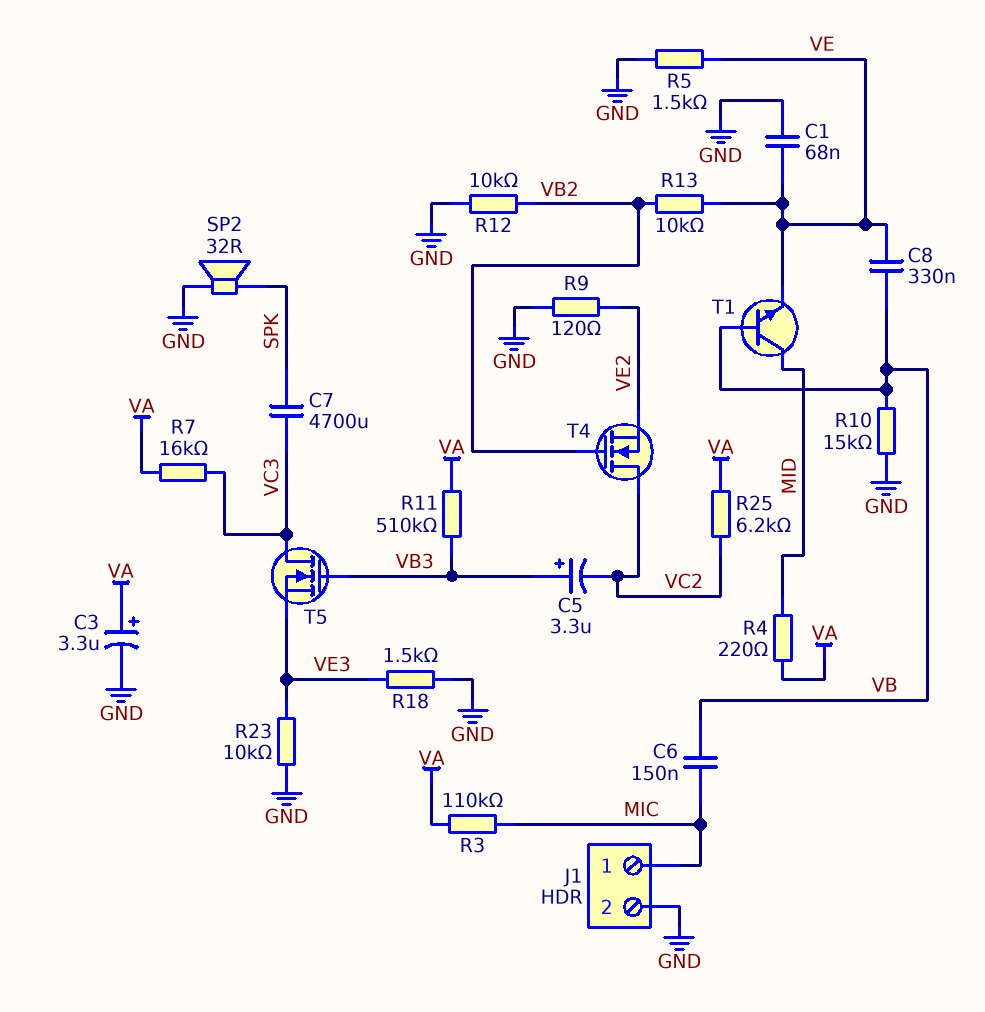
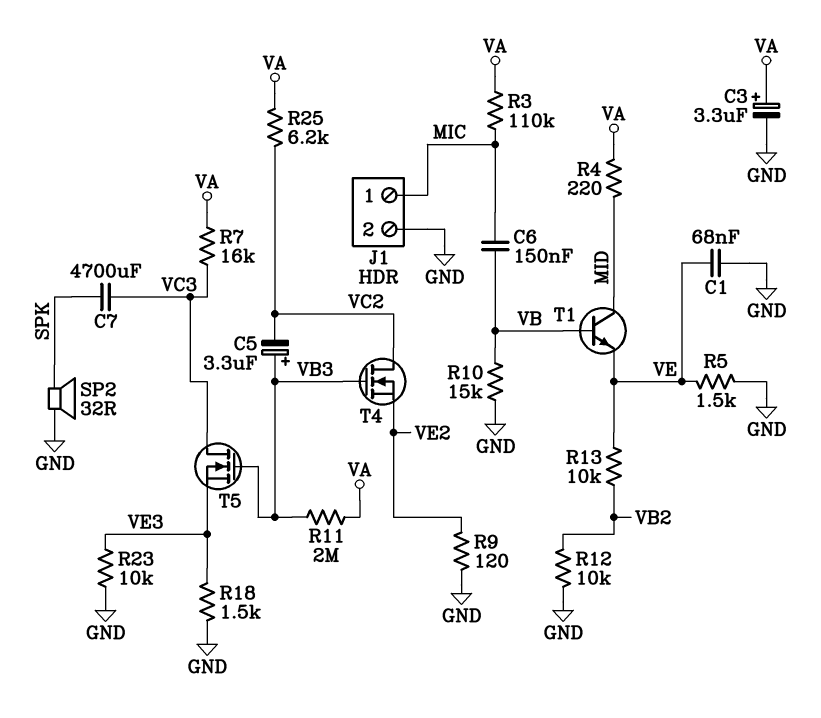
C8: 330nF (VB, VE) -> none
R11: 510k (VA, VB3) -> 2M (VA, VB3)
T4: NMOS (G VB2, D VC2, S VE2) -> NMOS (G VB3, D VC2, S VE2)

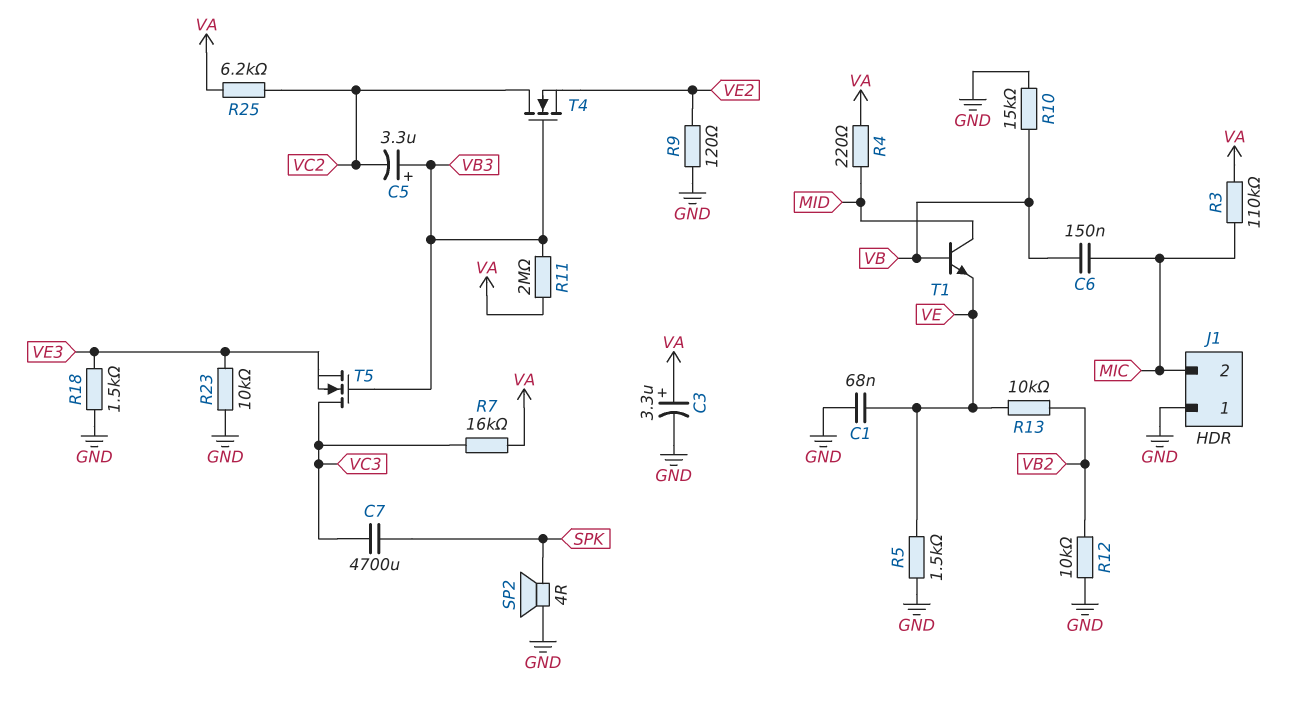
J1 pin 1: MIC -> GND
J1 pin 2: GND -> MIC
SP2: speaker 32R (GND, SPK) -> speaker 4R (GND, SPK)

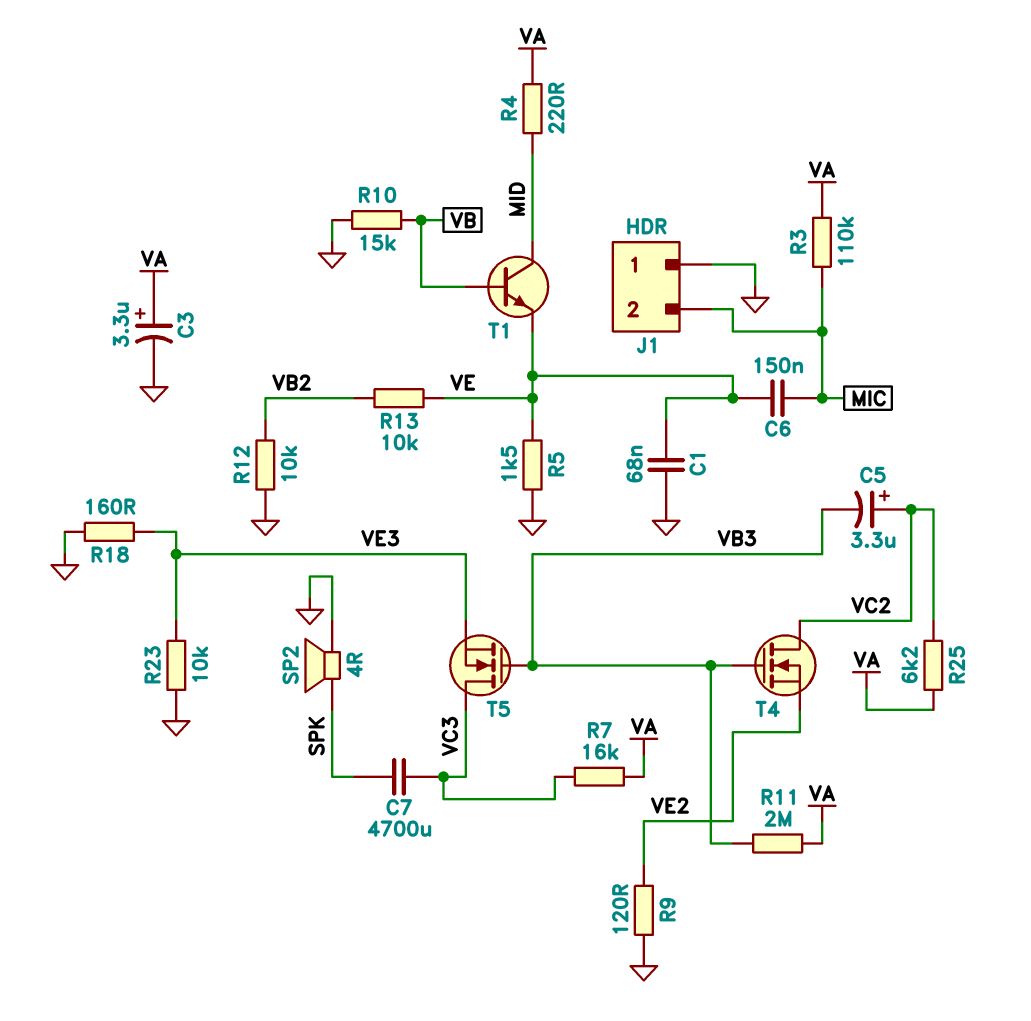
C5: 3.3uF (plus VB3, minus VC2) -> 3.3uF (plus VC2, minus VB3)
C6: 150nF (MIC, VB) -> 150nF (MIC, VE)
R18: 1.5k (GND, VE3) -> 160 (GND, VE3)

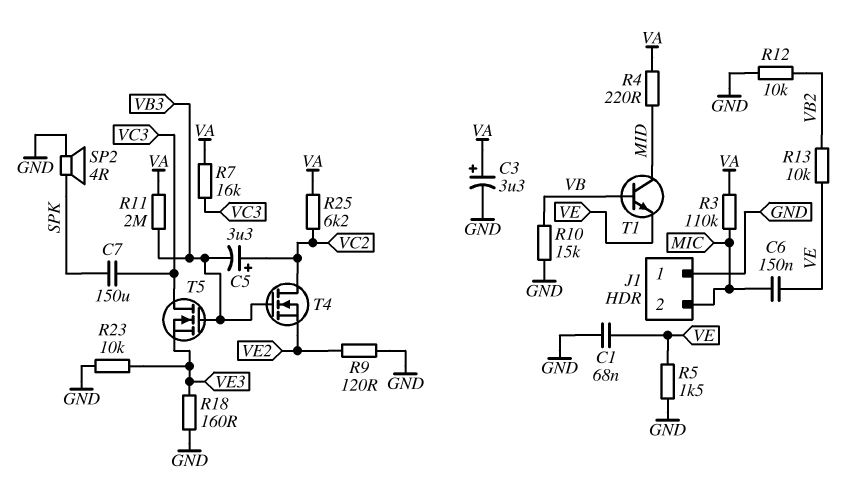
C7: 4700uF (SPK, VC3) -> 150uF (SPK, VC3)

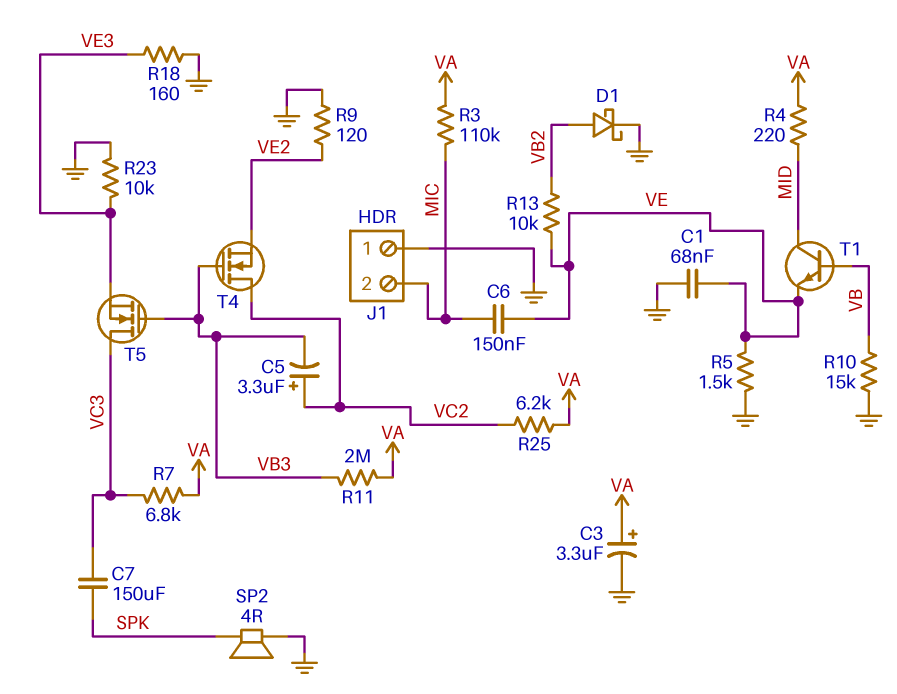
D1: none -> schottky (A VB2, K GND)
R7: 16k (VA, VC3) -> 6.8k (VA, VC3)
R12: 10k (GND, VB2) -> none

